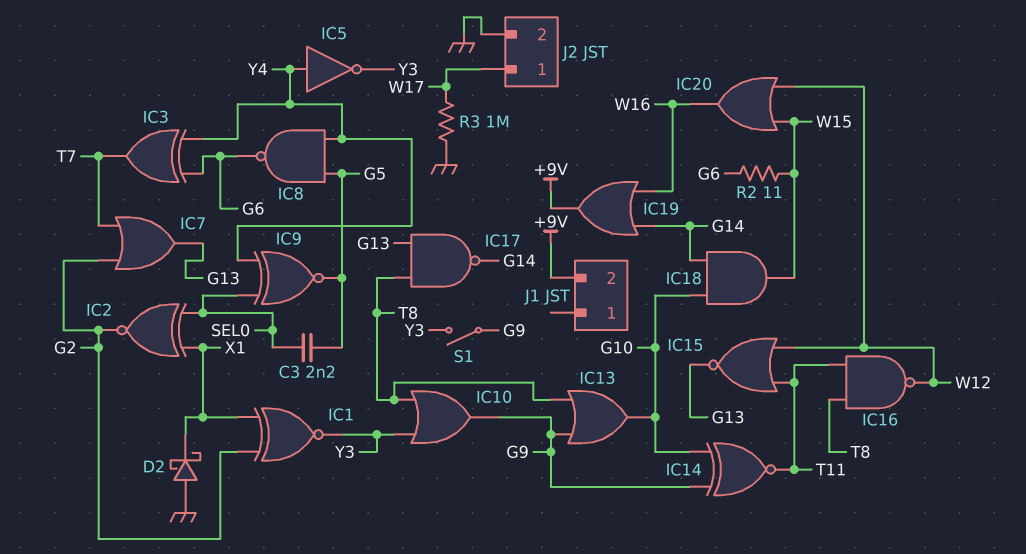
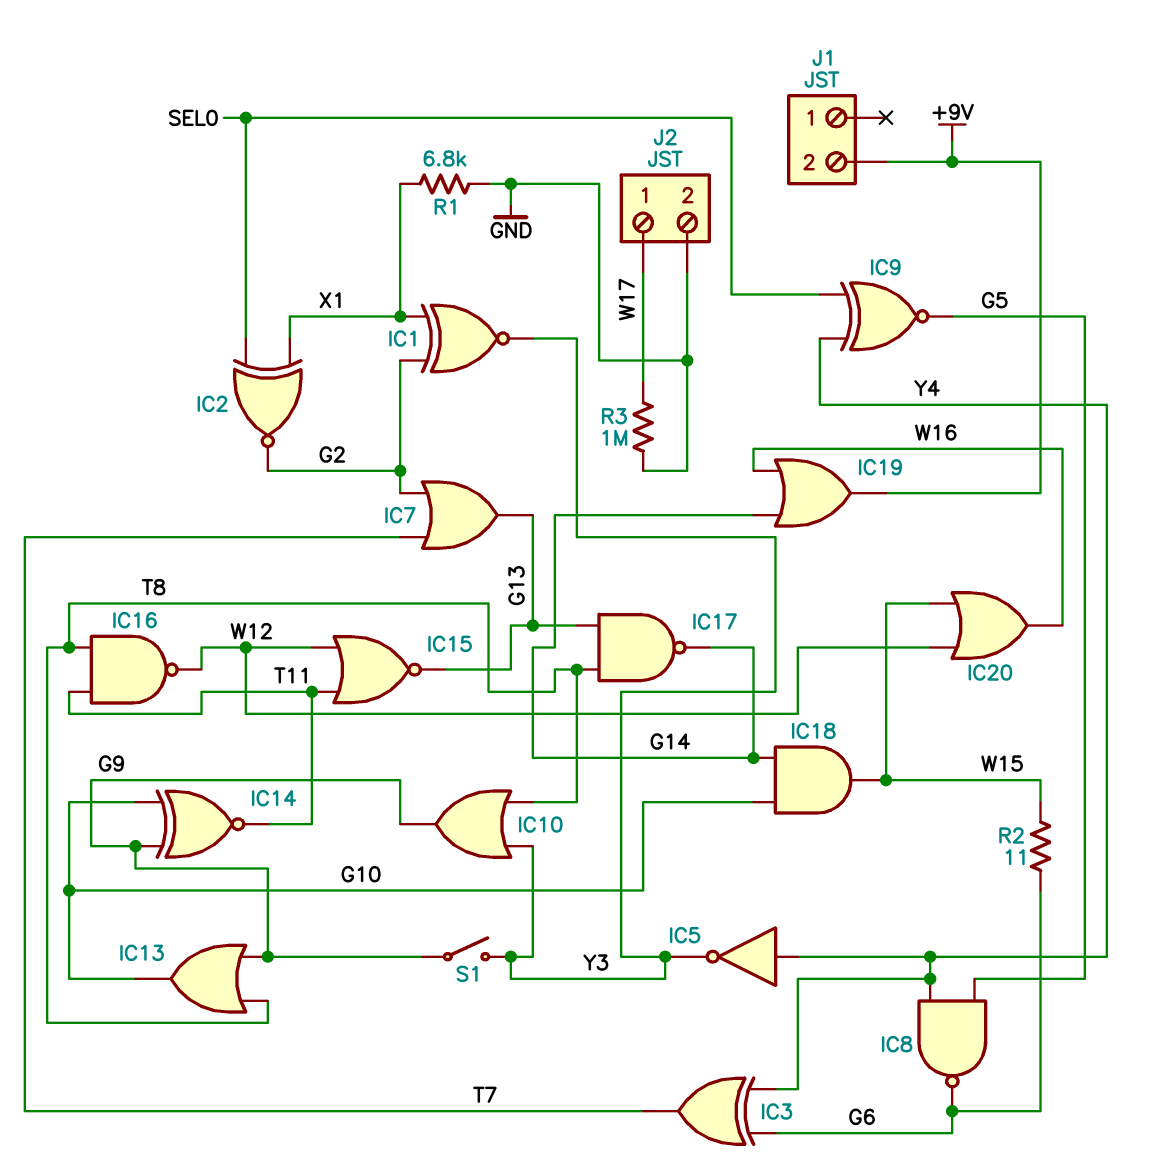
C3: 2.2nF (G5, SEL0) -> none
D2: schottky (A GND, K X1) -> none
R1: none -> 6.8k (GND, X1)

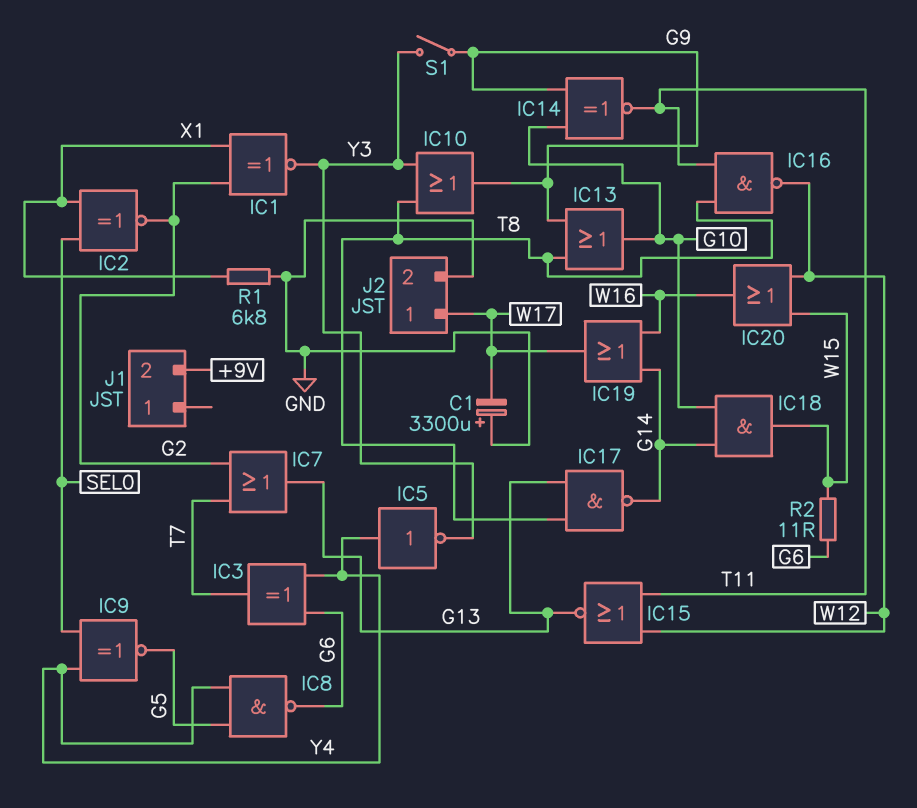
C1: none -> 3300uF (plus GND, minus W17)
IC19: OR (in G14, in W16, out +9V) -> OR (in G14, in W16, out W17)
R3: 1M (GND, W17) -> none

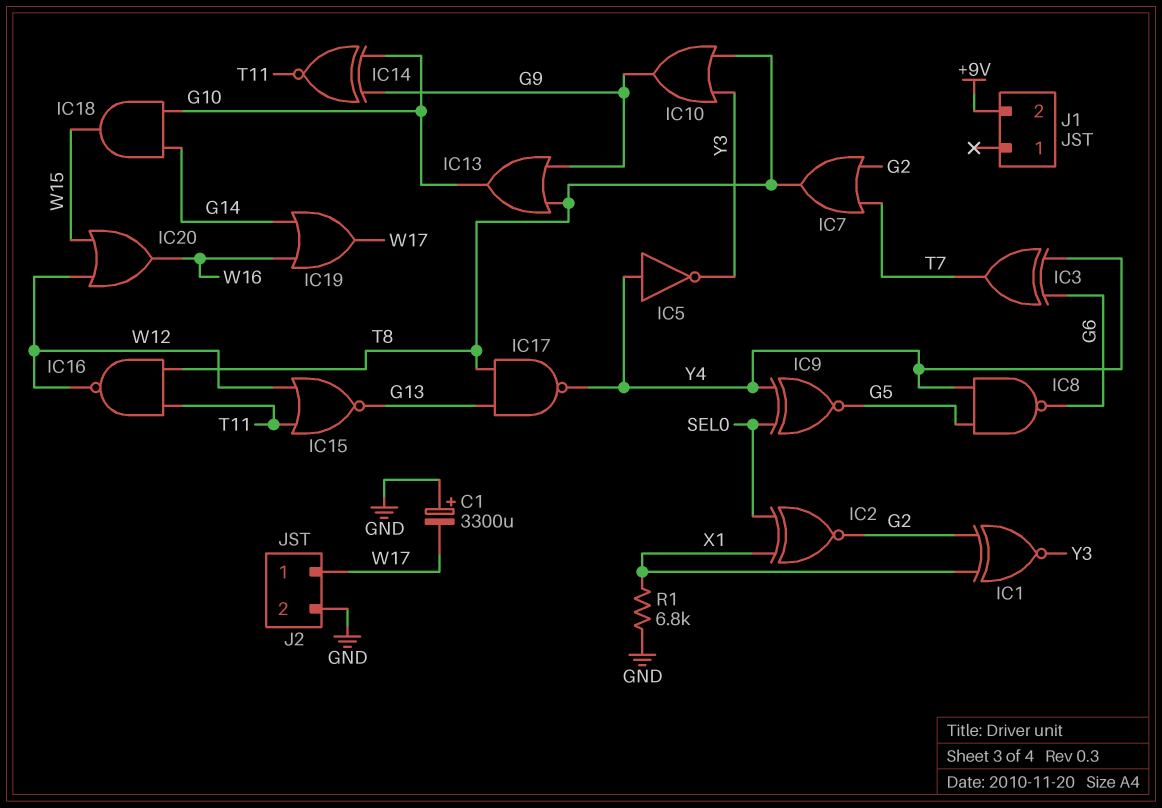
IC7: OR (in G2, in T7, out G13) -> OR (in G2, in T7, out T8)
IC17: NAND (in G13, in T8, out G14) -> NAND (in G13, in T8, out Y4)
R2: 11 (G6, W15) -> none
S1: switch (G9, Y3) -> none

